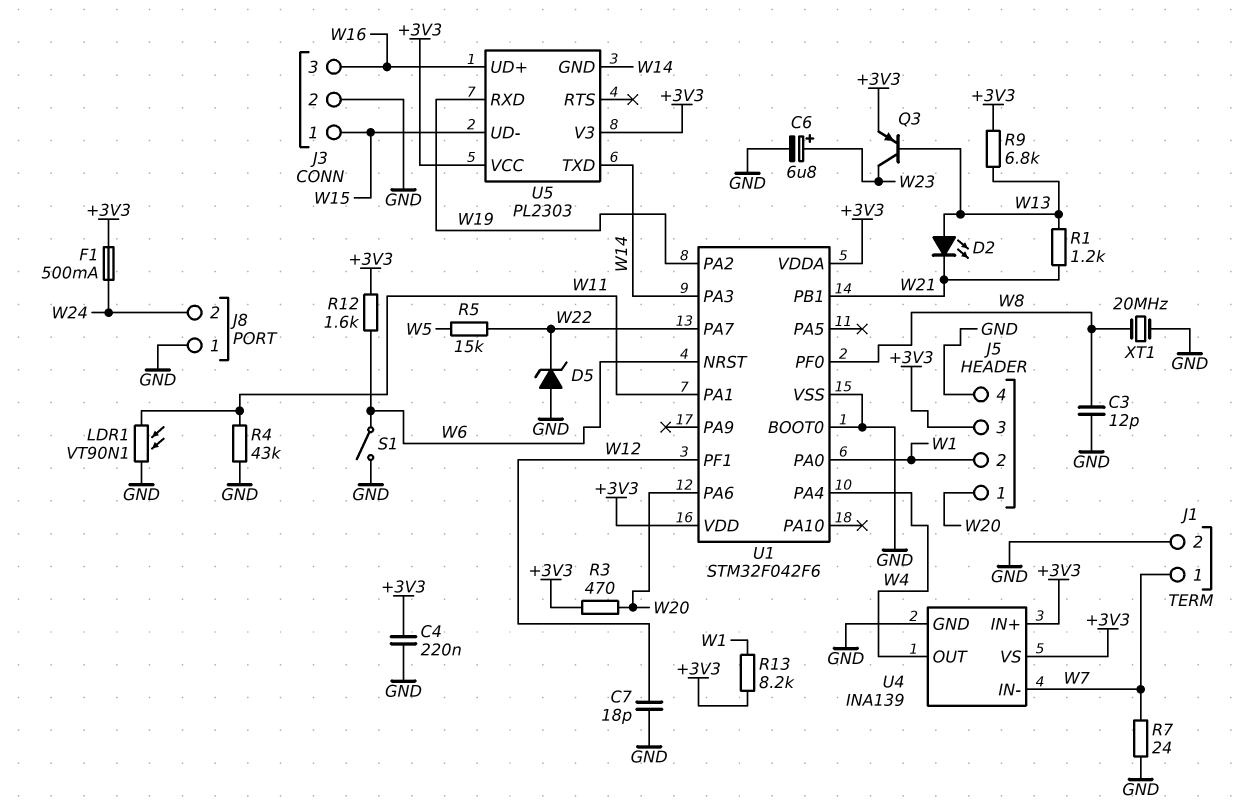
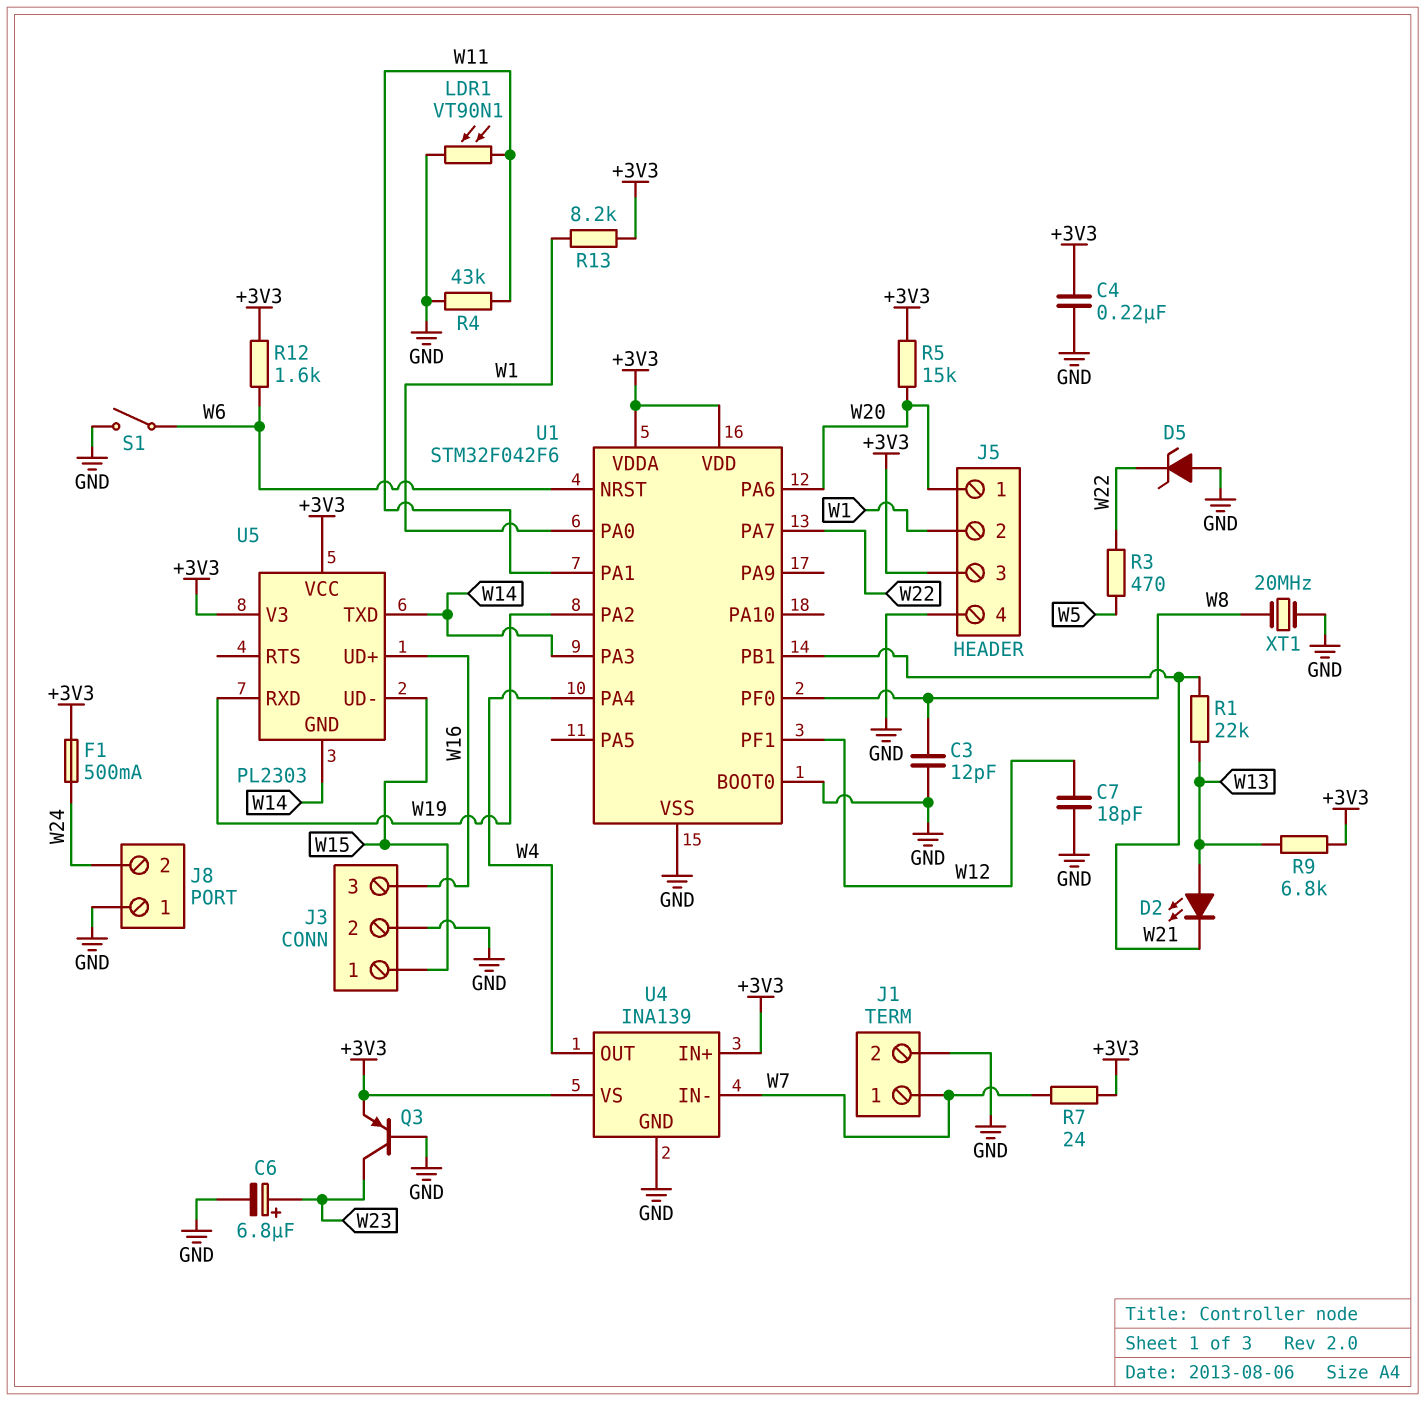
Q3: PNP (B W13, C W23, E +3V3) -> PNP (B GND, C W23, E +3V3)
R1: 1.2k (W13, W21) -> 22k (W13, W21)
R3: 470 (+3V3, W20) -> 470 (W5, W22)
R5: 15k (W5, W22) -> 15k (+3V3, W20)
R7: 24 (GND, W7) -> 24 (+3V3, W7)

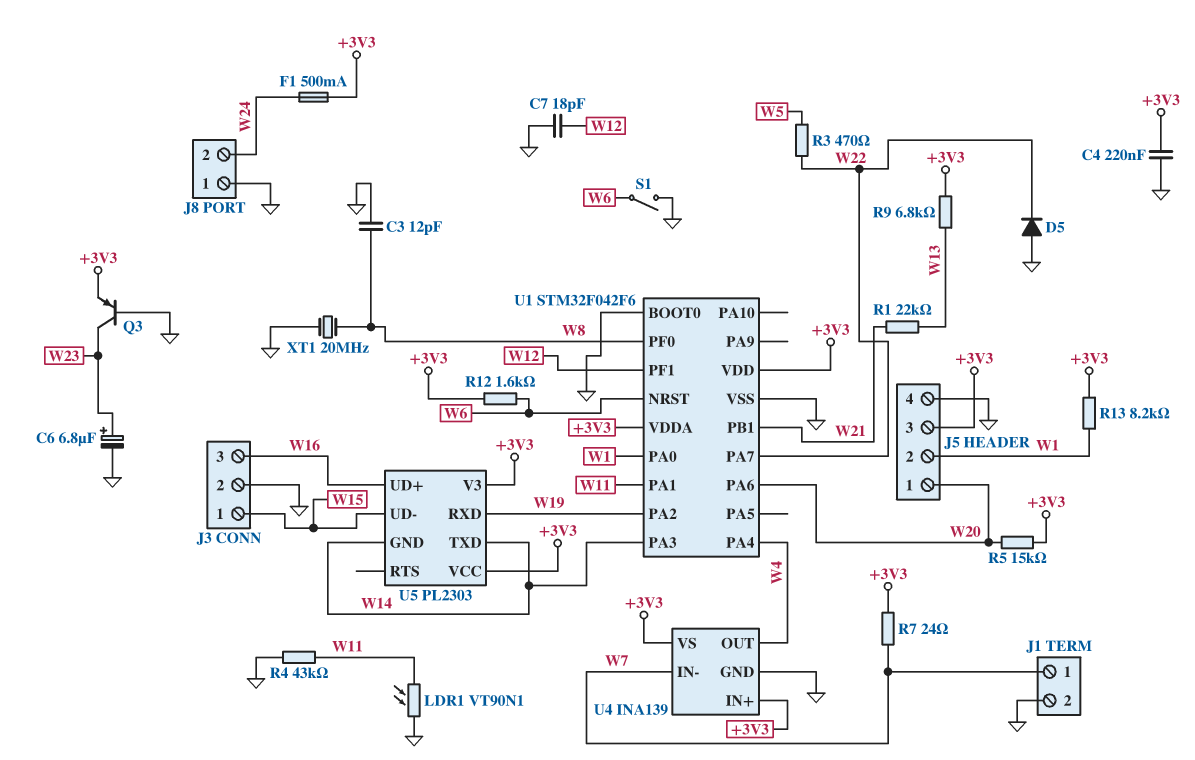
D2: LED (A W13, K W21) -> none
D5: zener (A GND, K W22) -> diode (A GND, K W22)

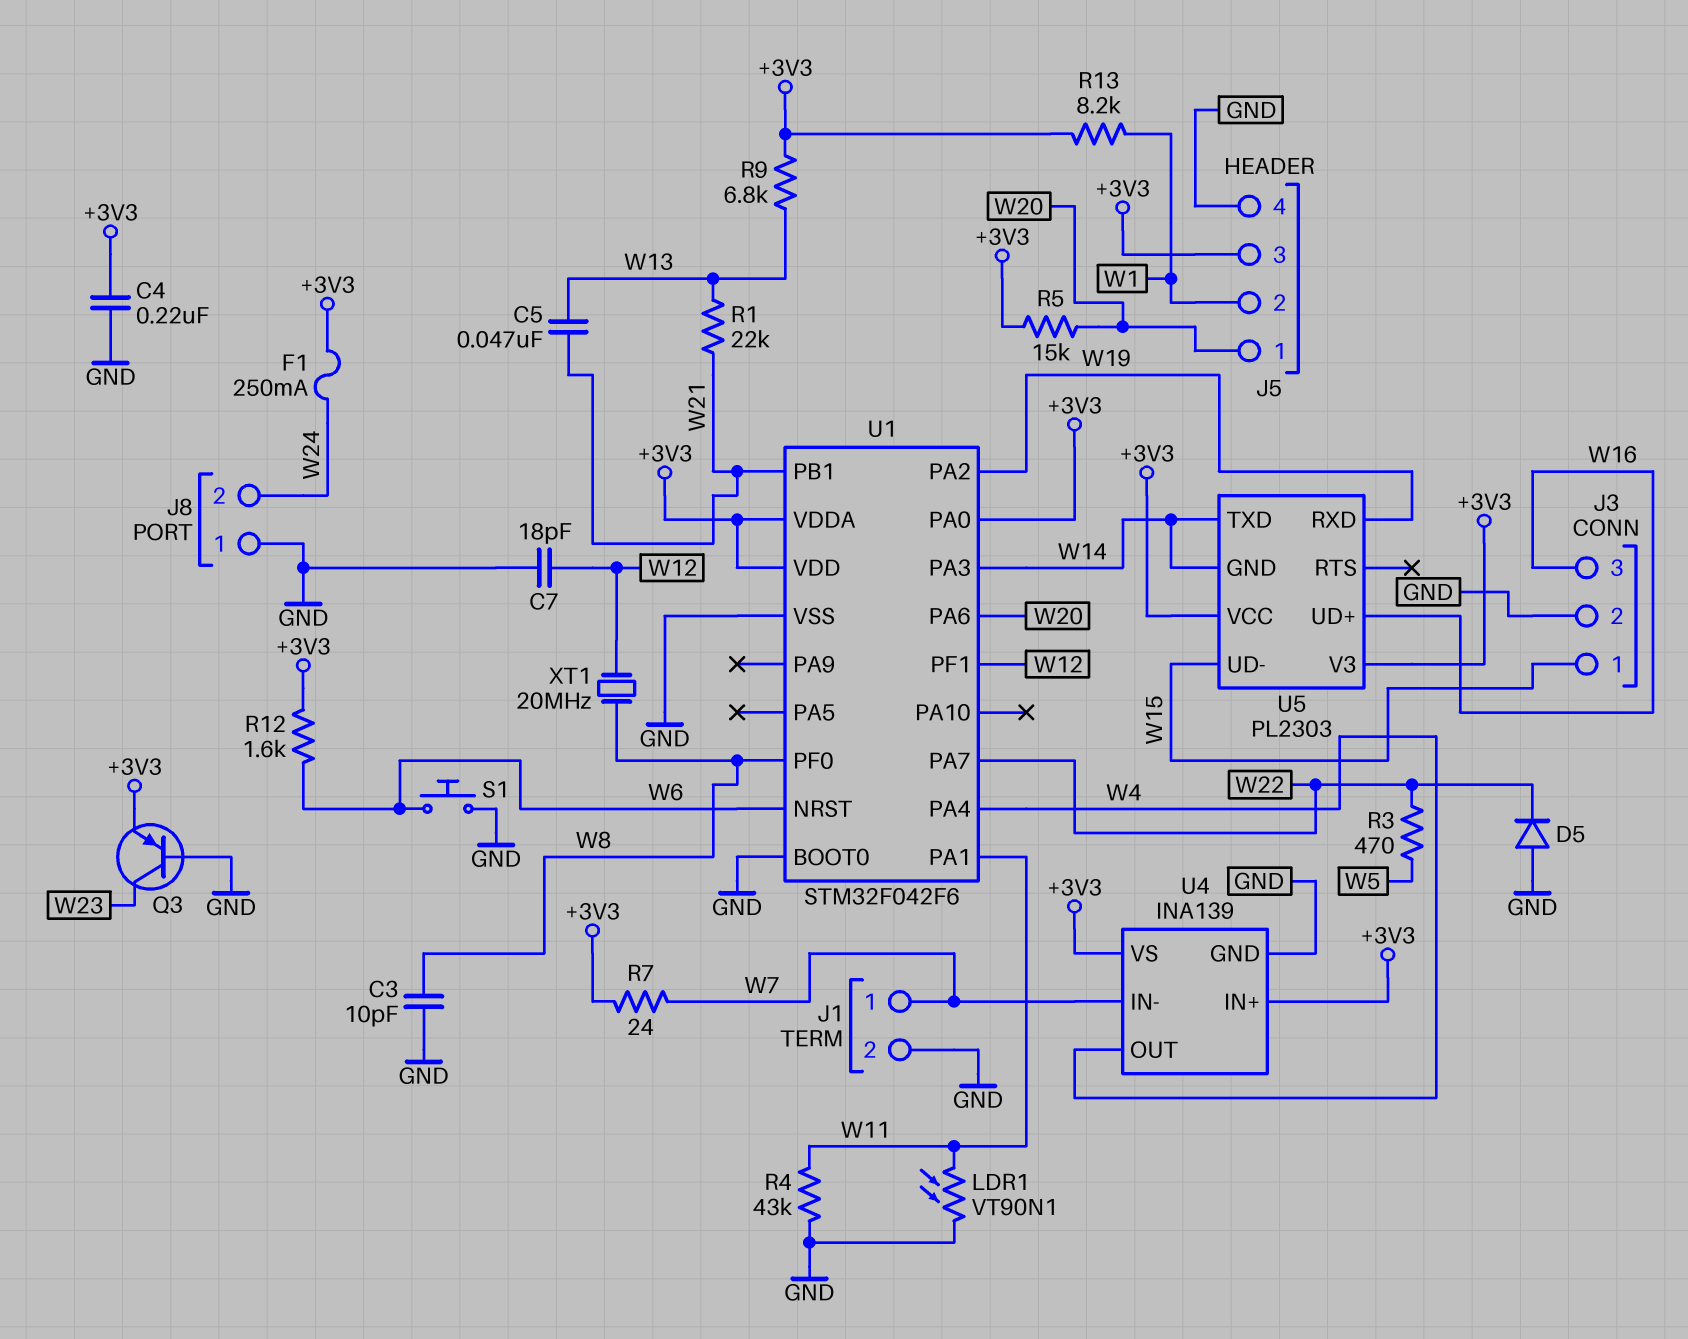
C3: 12pF (GND, W8) -> 10pF (GND, W8)
C5: none -> 47nF (W13, W21)
C6: 6.8uF (plus W23, minus GND) -> none
F1: 500mA (+3V3, W24) -> 250mA (+3V3, W24)
S1: switch (GND, W6) -> button (GND, W6)
U1 pin PA0: W1 -> +3V3
XT1: 20MHz (GND, W8) -> 20MHz (W8, W12)

